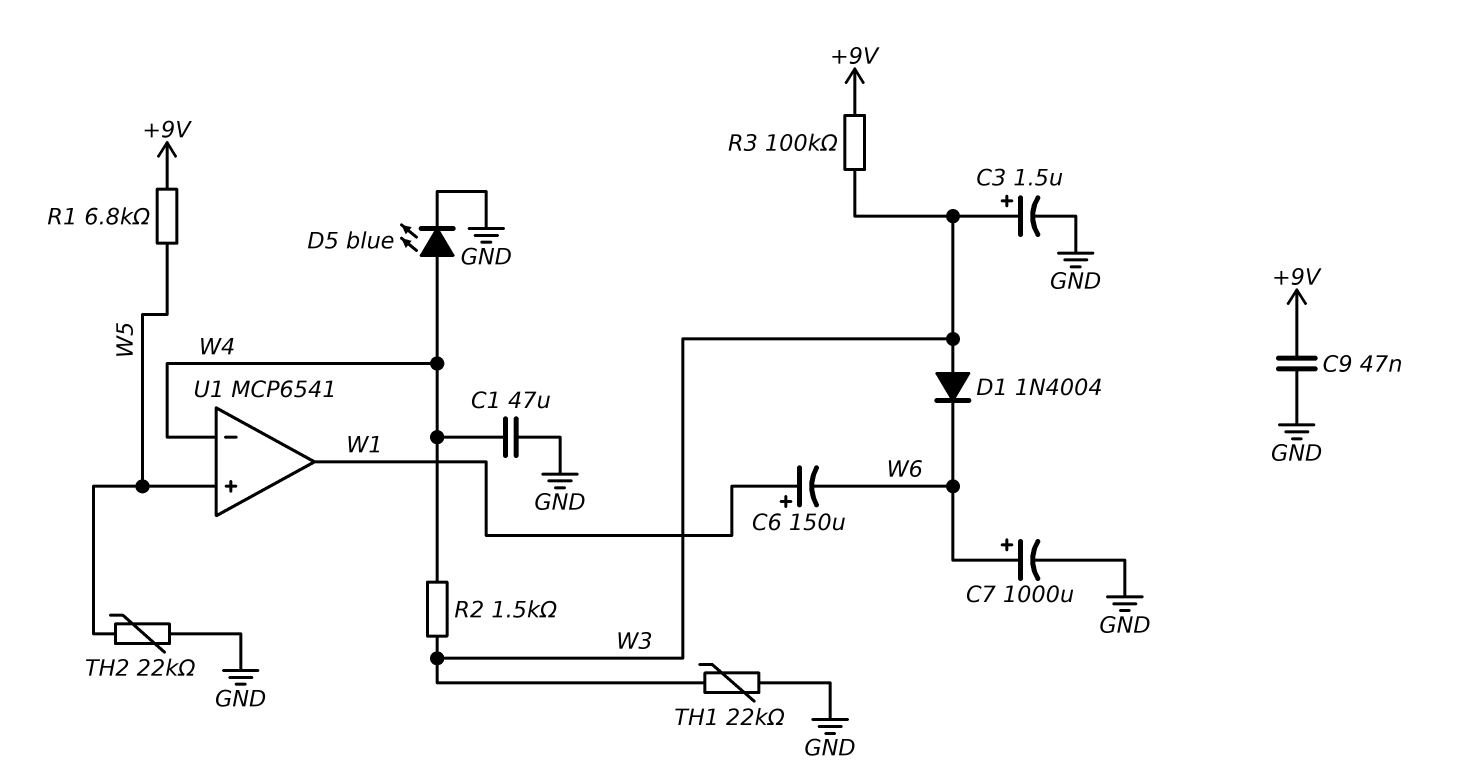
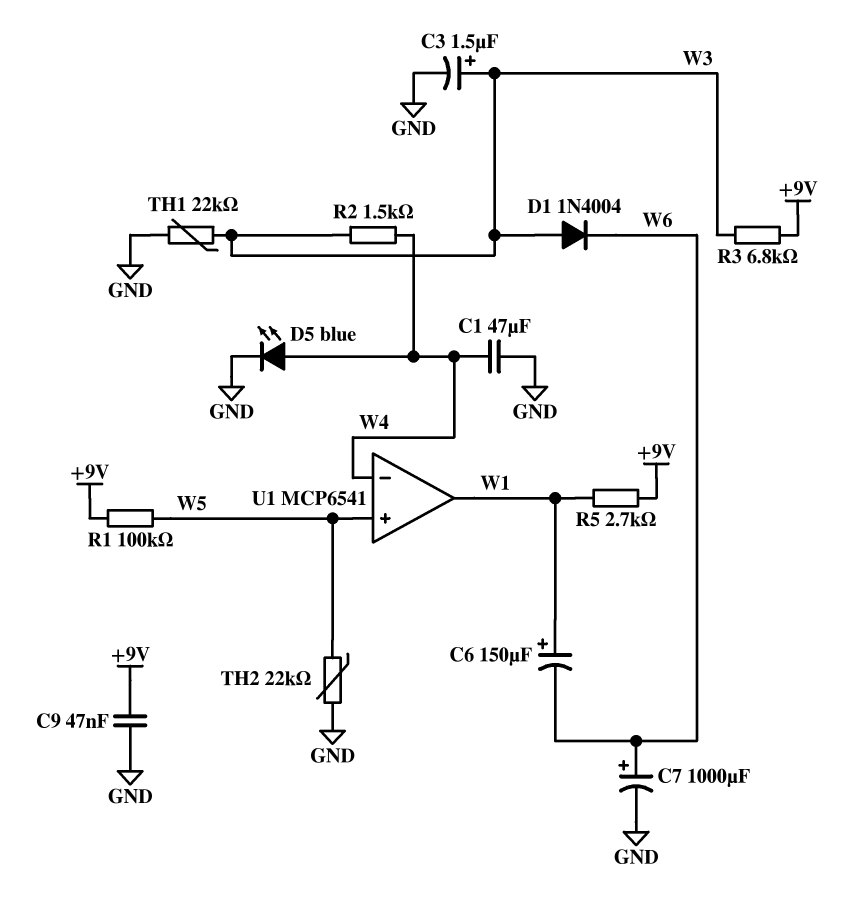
R1: 6.8k (+9V, W5) -> 100k (+9V, W5)
R3: 100k (+9V, W3) -> 6.8k (+9V, W3)
R5: none -> 2.7k (+9V, W1)

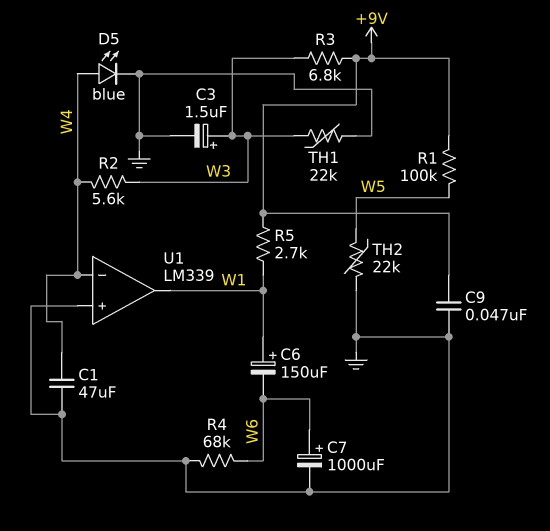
D1: diode 1N4004 (A W3, K W6) -> none
R2: 1.5k (W3, W4) -> 5.6k (W3, W4)
R4: none -> 68k (GND, W6)
U1: MCP6541 -> LM339
U1 pin in+: W5 -> GND

